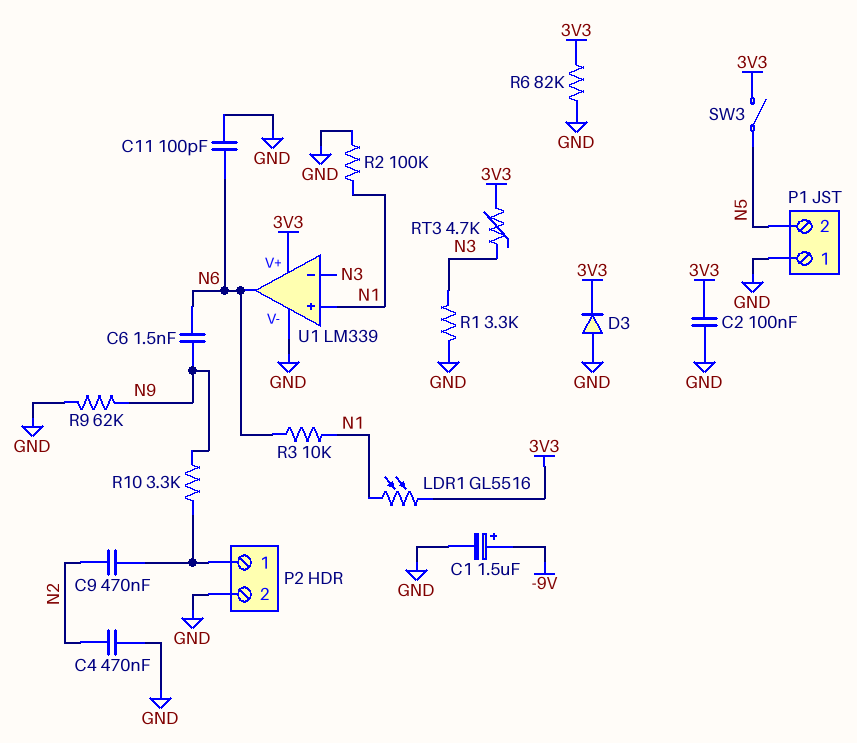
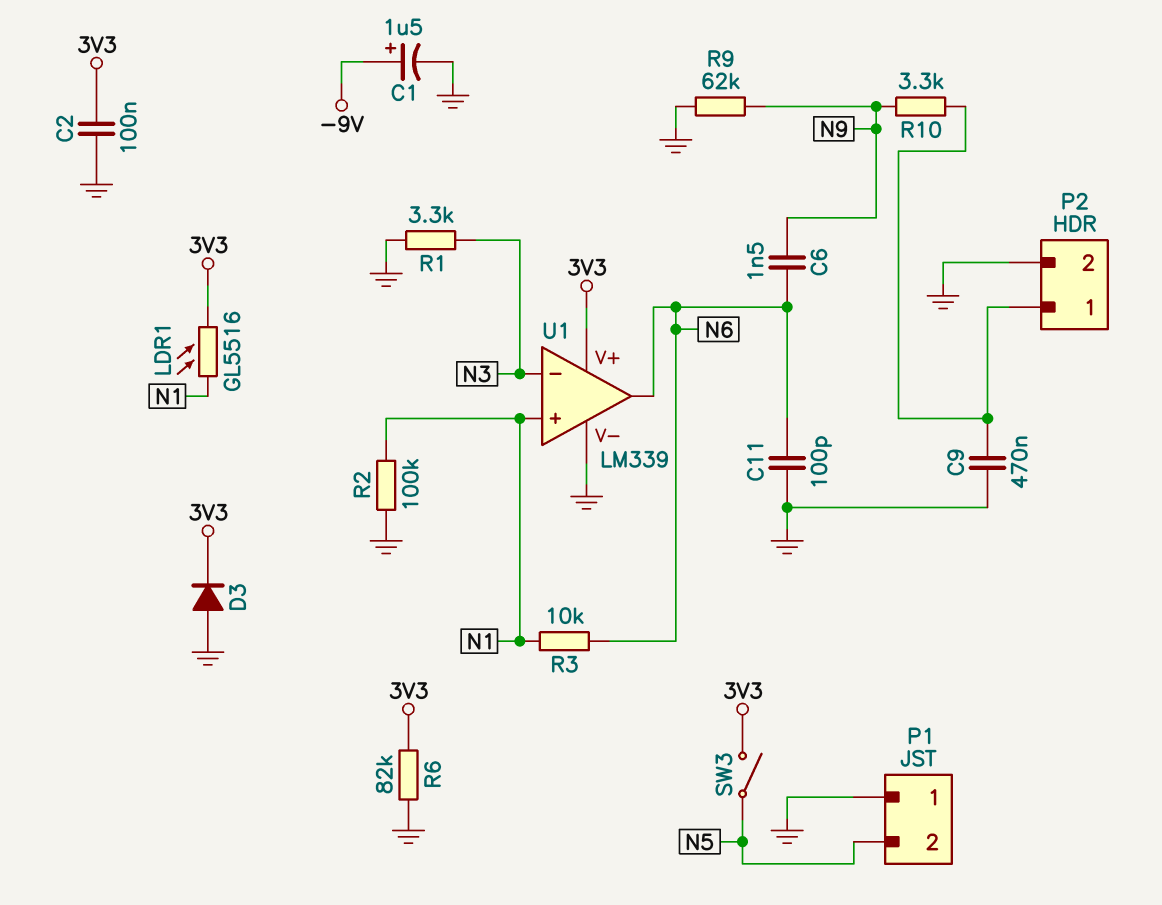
C4: 470nF (GND, N2) -> none
C9: 470nF (N2, P2/1) -> 470nF (GND, P2/1)
RT3: 4.7k (3V3, N3) -> none

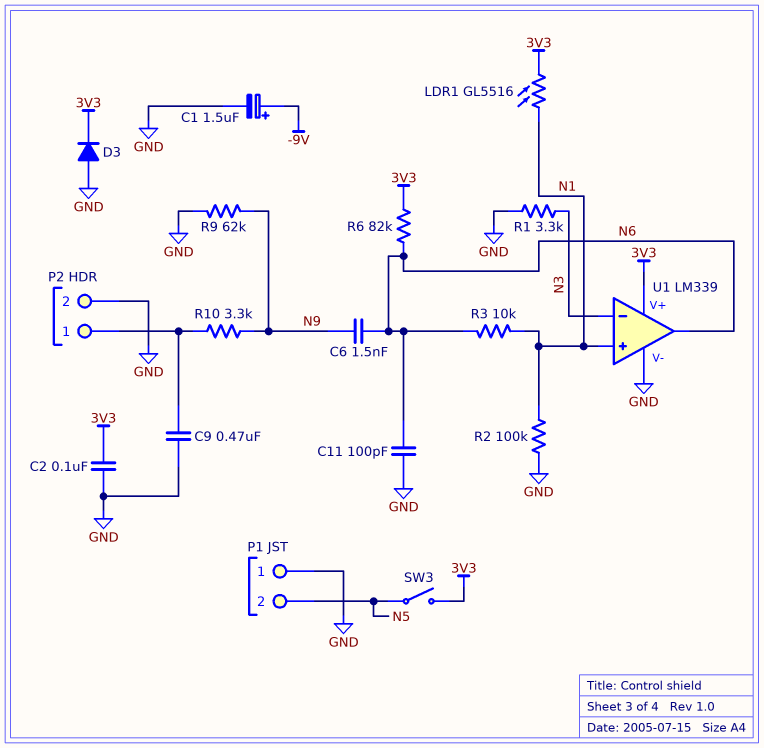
R6: 82k (3V3, GND) -> 82k (3V3, N6)

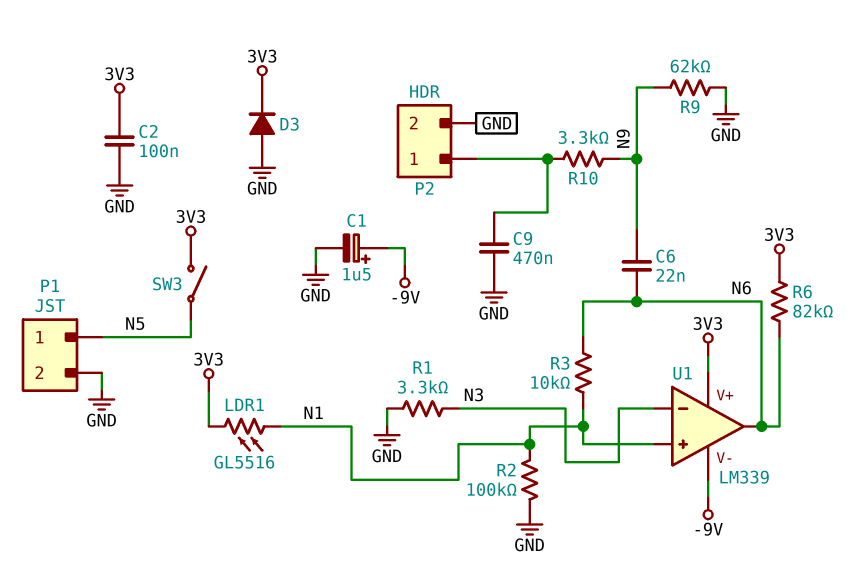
C6: 1.5nF (N6, N9) -> 22nF (N6, N9)
C11: 100pF (GND, N6) -> none
P1 pin 1: GND -> N5
P1 pin 2: N5 -> GND
U1 pin V-: GND -> -9V

